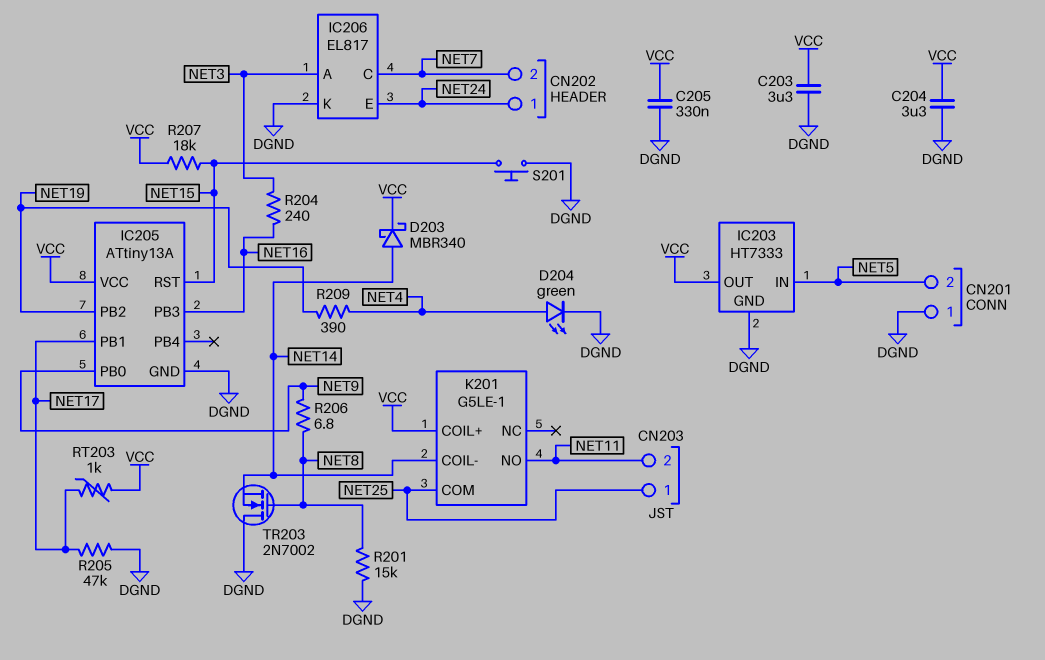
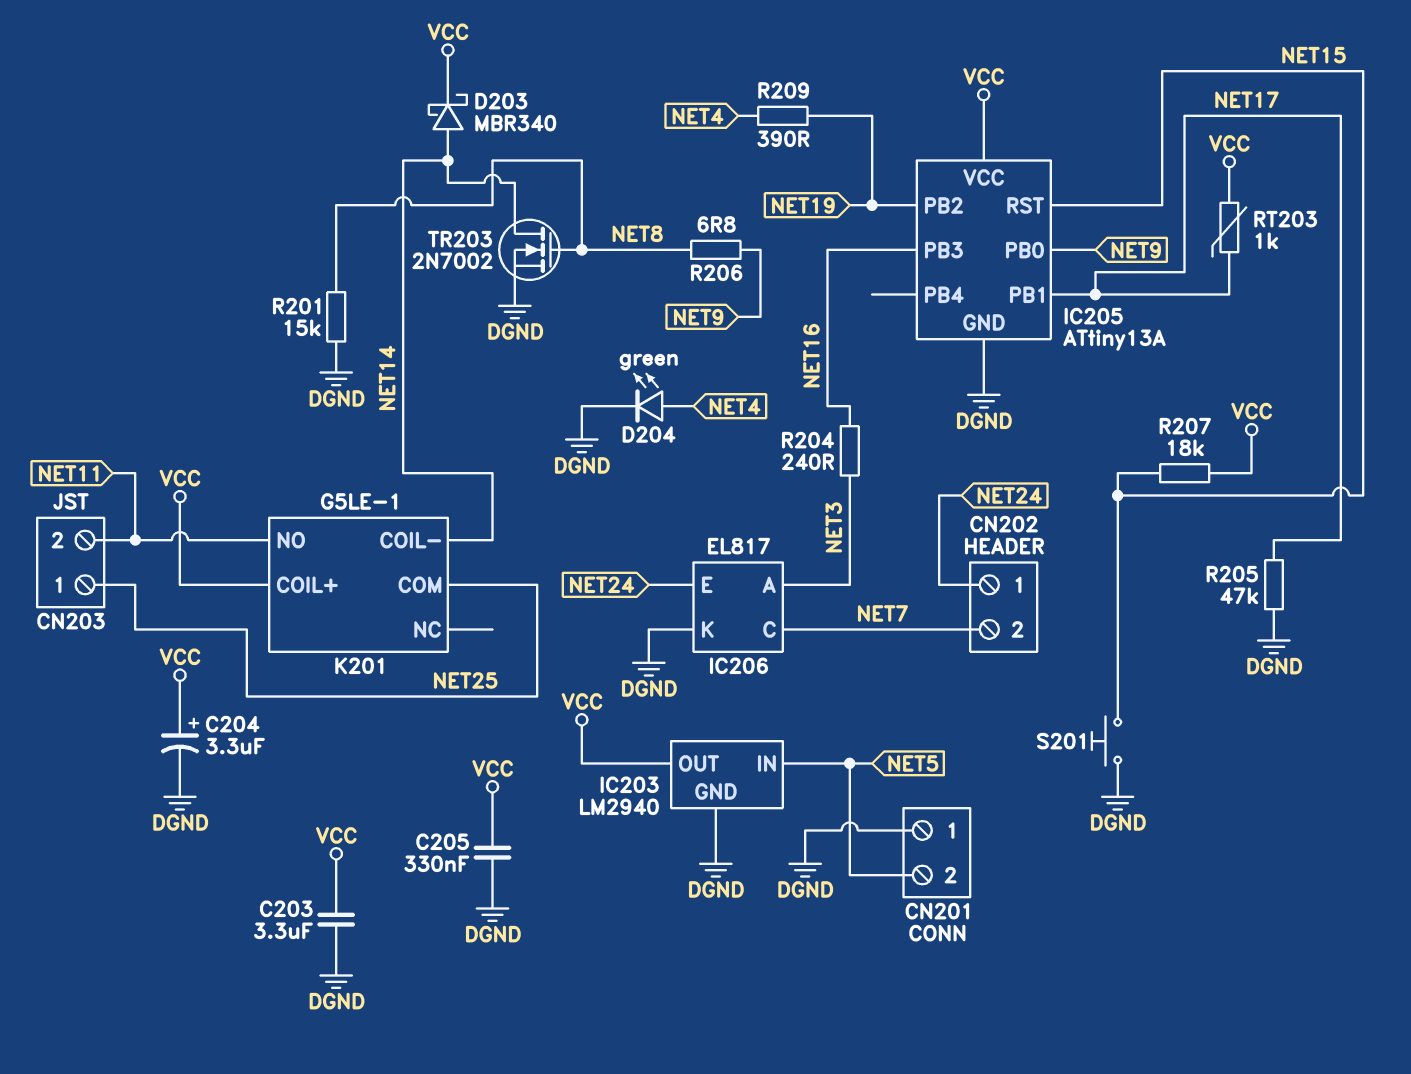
C204: 3.3uF (DGND, VCC) -> 3.3uF (plus VCC, minus DGND)
IC203: HT7333 -> LM2940
TR203: NMOS 2N7002 (G NET8, D DGND, S NET14) -> NMOS 2N7002 (G NET8, D NET14, S DGND)

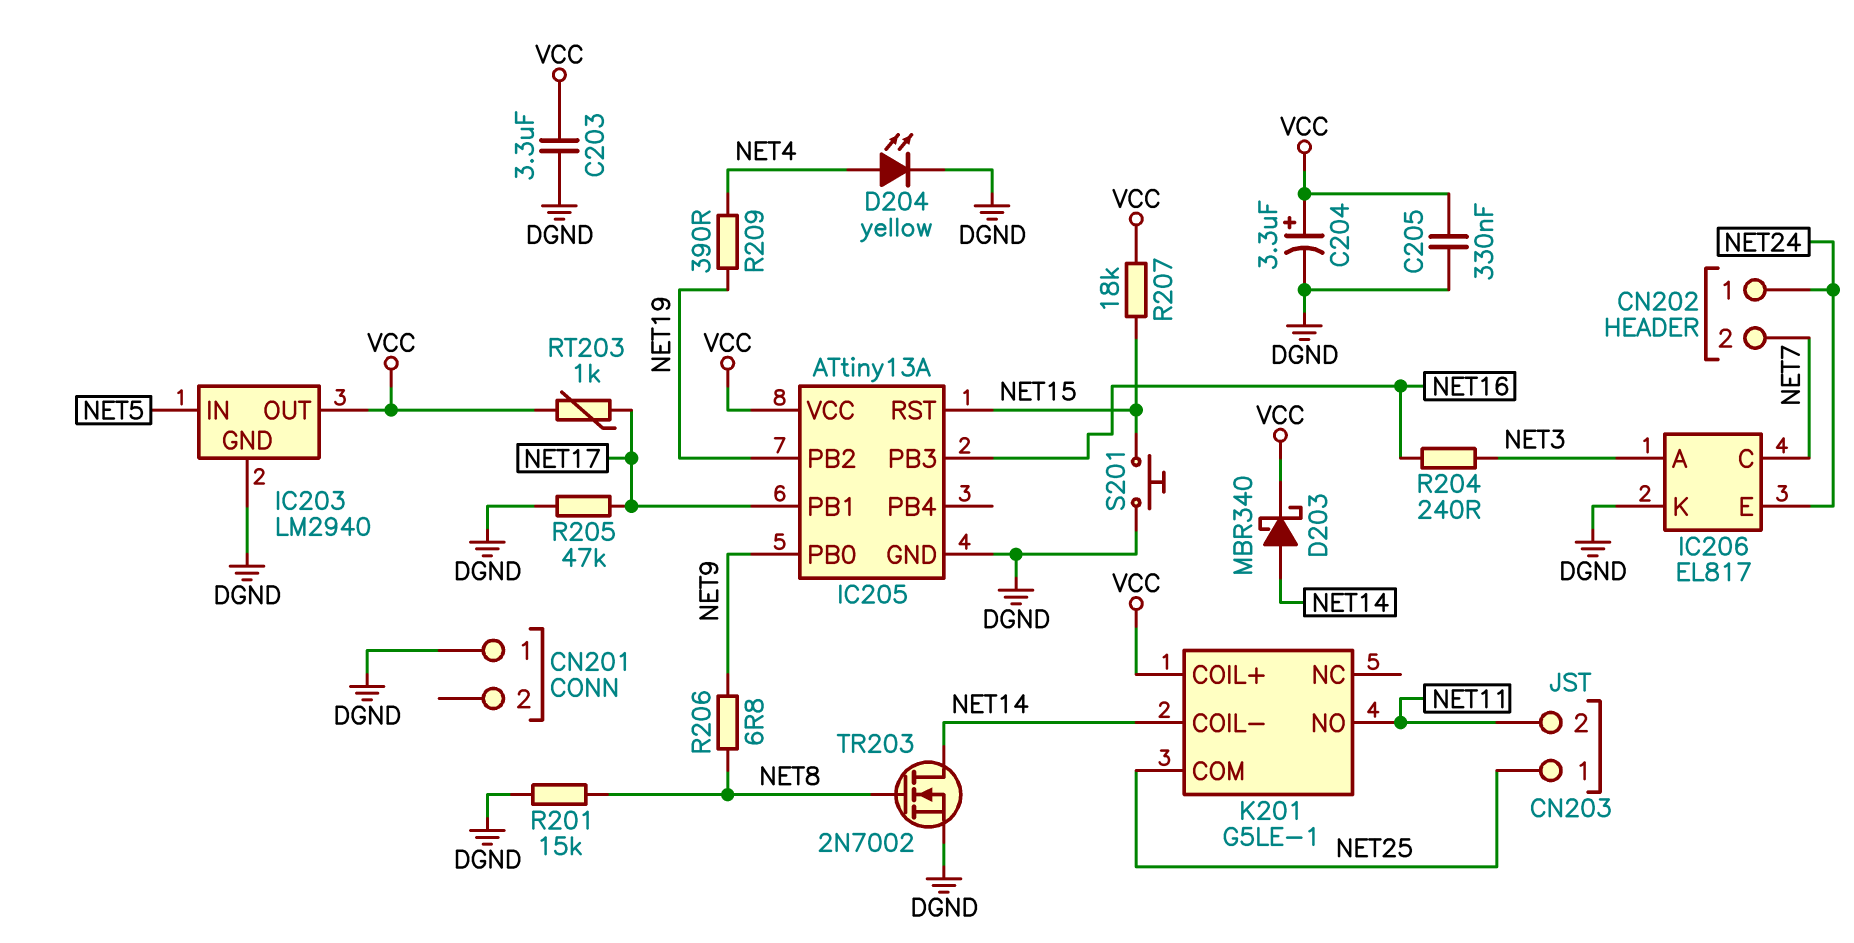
CN201 pin 2: NET5 -> none
D204: LED green (A NET4, K DGND) -> LED yellow (A NET4, K DGND)

